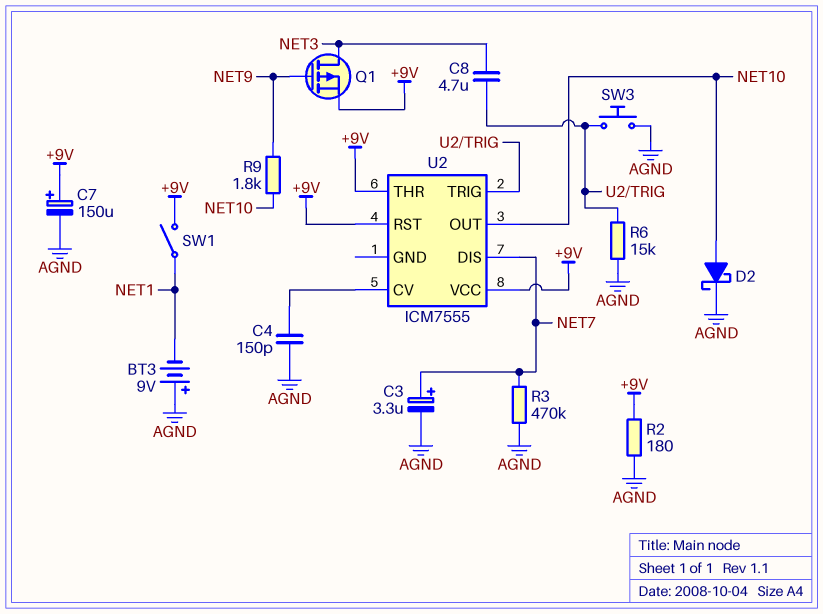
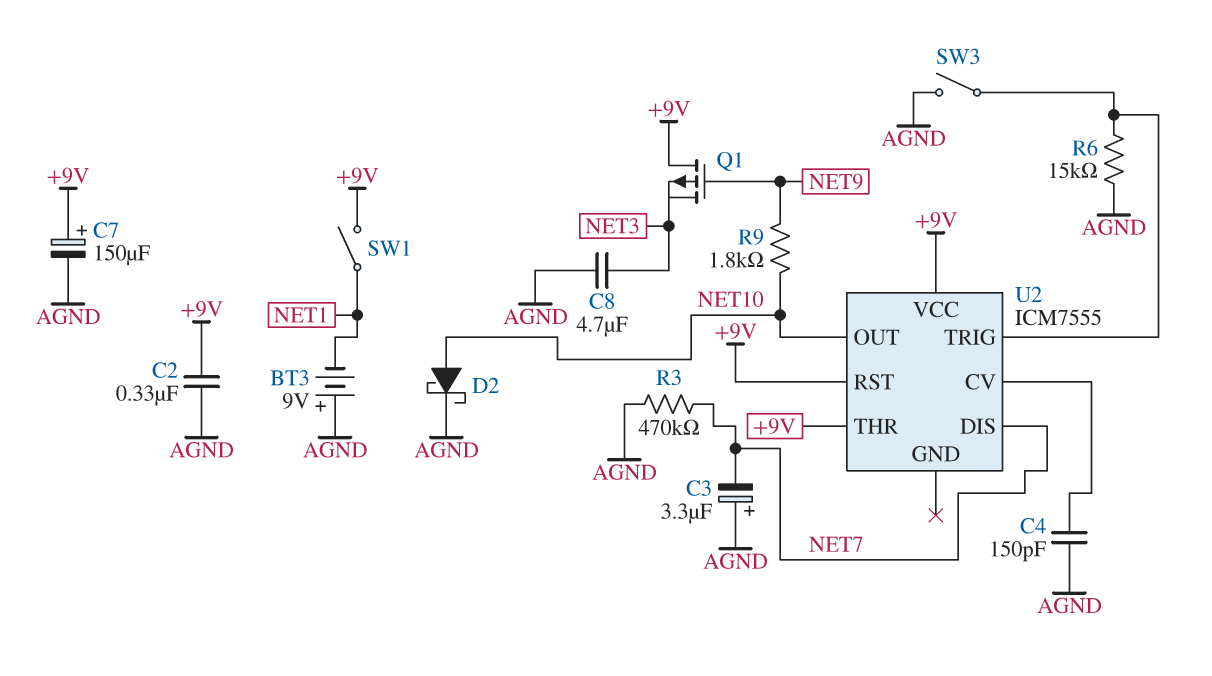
C2: none -> 330nF (+9V, AGND)
C3: 3.3uF (plus NET7, minus AGND) -> 3.3uF (plus AGND, minus NET7)
C8: 4.7uF (NET3, U2/TRIG) -> 4.7uF (AGND, NET3)
Q1: PMOS (G NET9, D NET3, S +9V) -> PMOS (G NET9, D +9V, S NET3)
R2: 180 (+9V, AGND) -> none
SW3: button (AGND, U2/TRIG) -> switch (AGND, U2/TRIG)

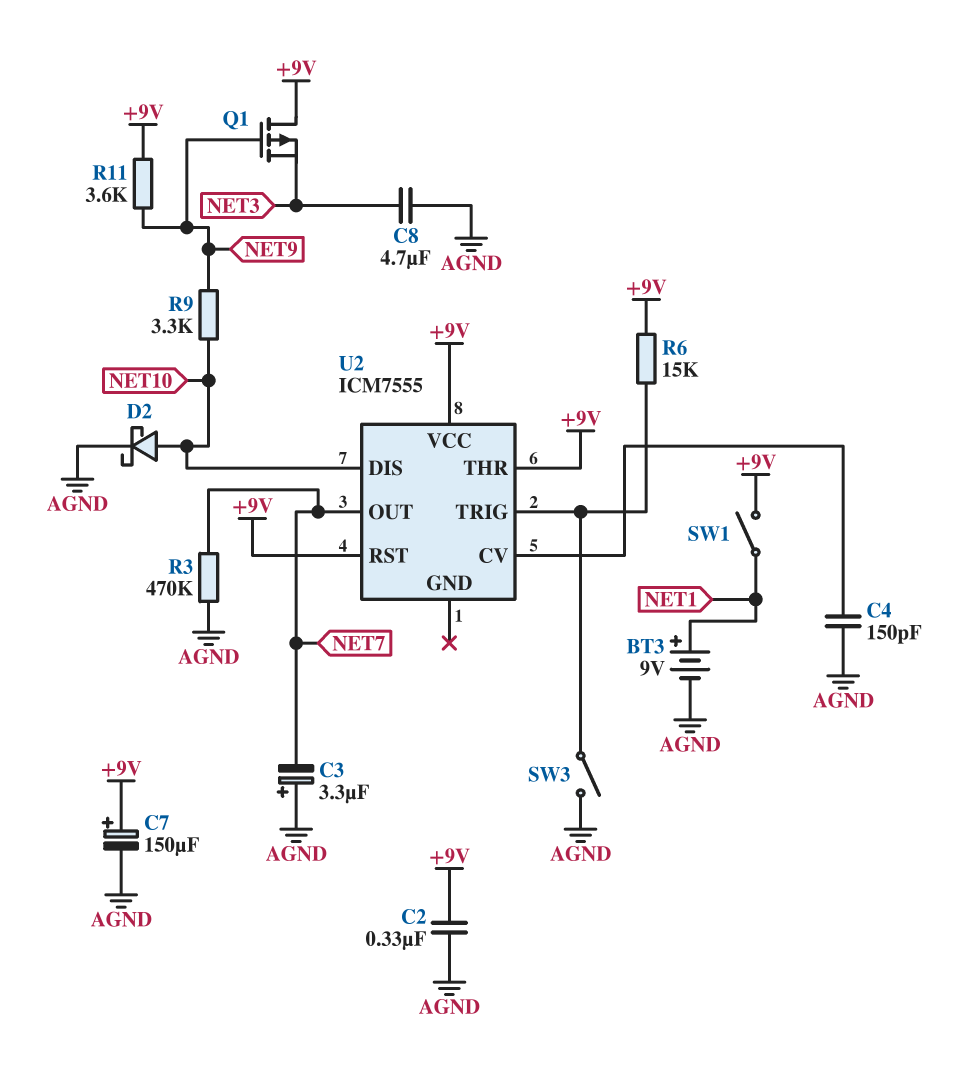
BT3: 9V (plus AGND, minus NET1) -> 9V (plus NET1, minus AGND)
R6: 15k (AGND, U2/TRIG) -> 15k (+9V, U2/TRIG)
R9: 1.8k (NET9, NET10) -> 3.3k (NET9, NET10)
R11: none -> 3.6k (+9V, NET9)
U2 pin DIS: NET7 -> NET10
U2 pin OUT: NET10 -> NET7

